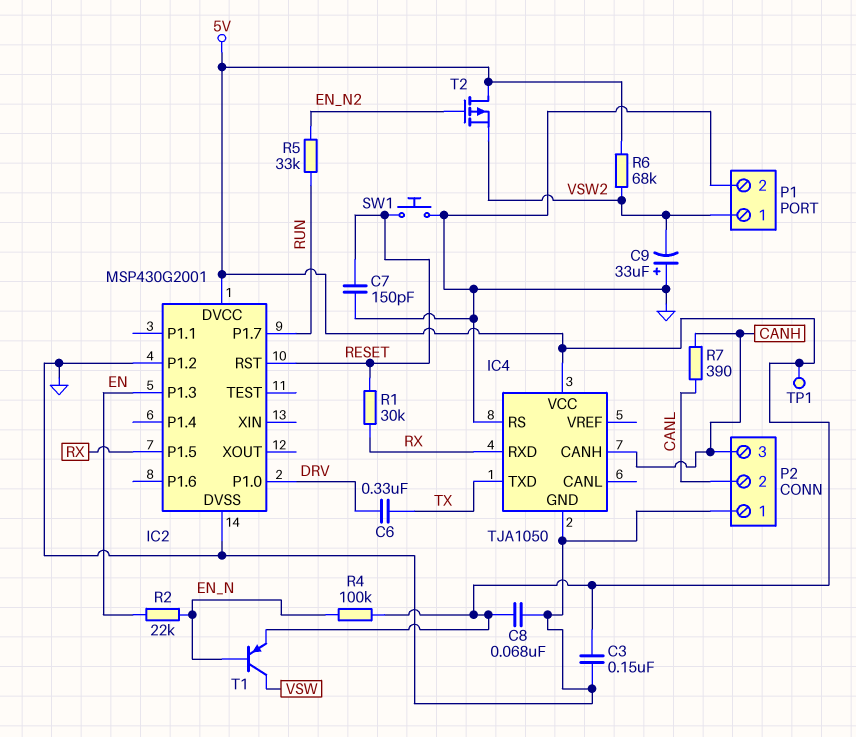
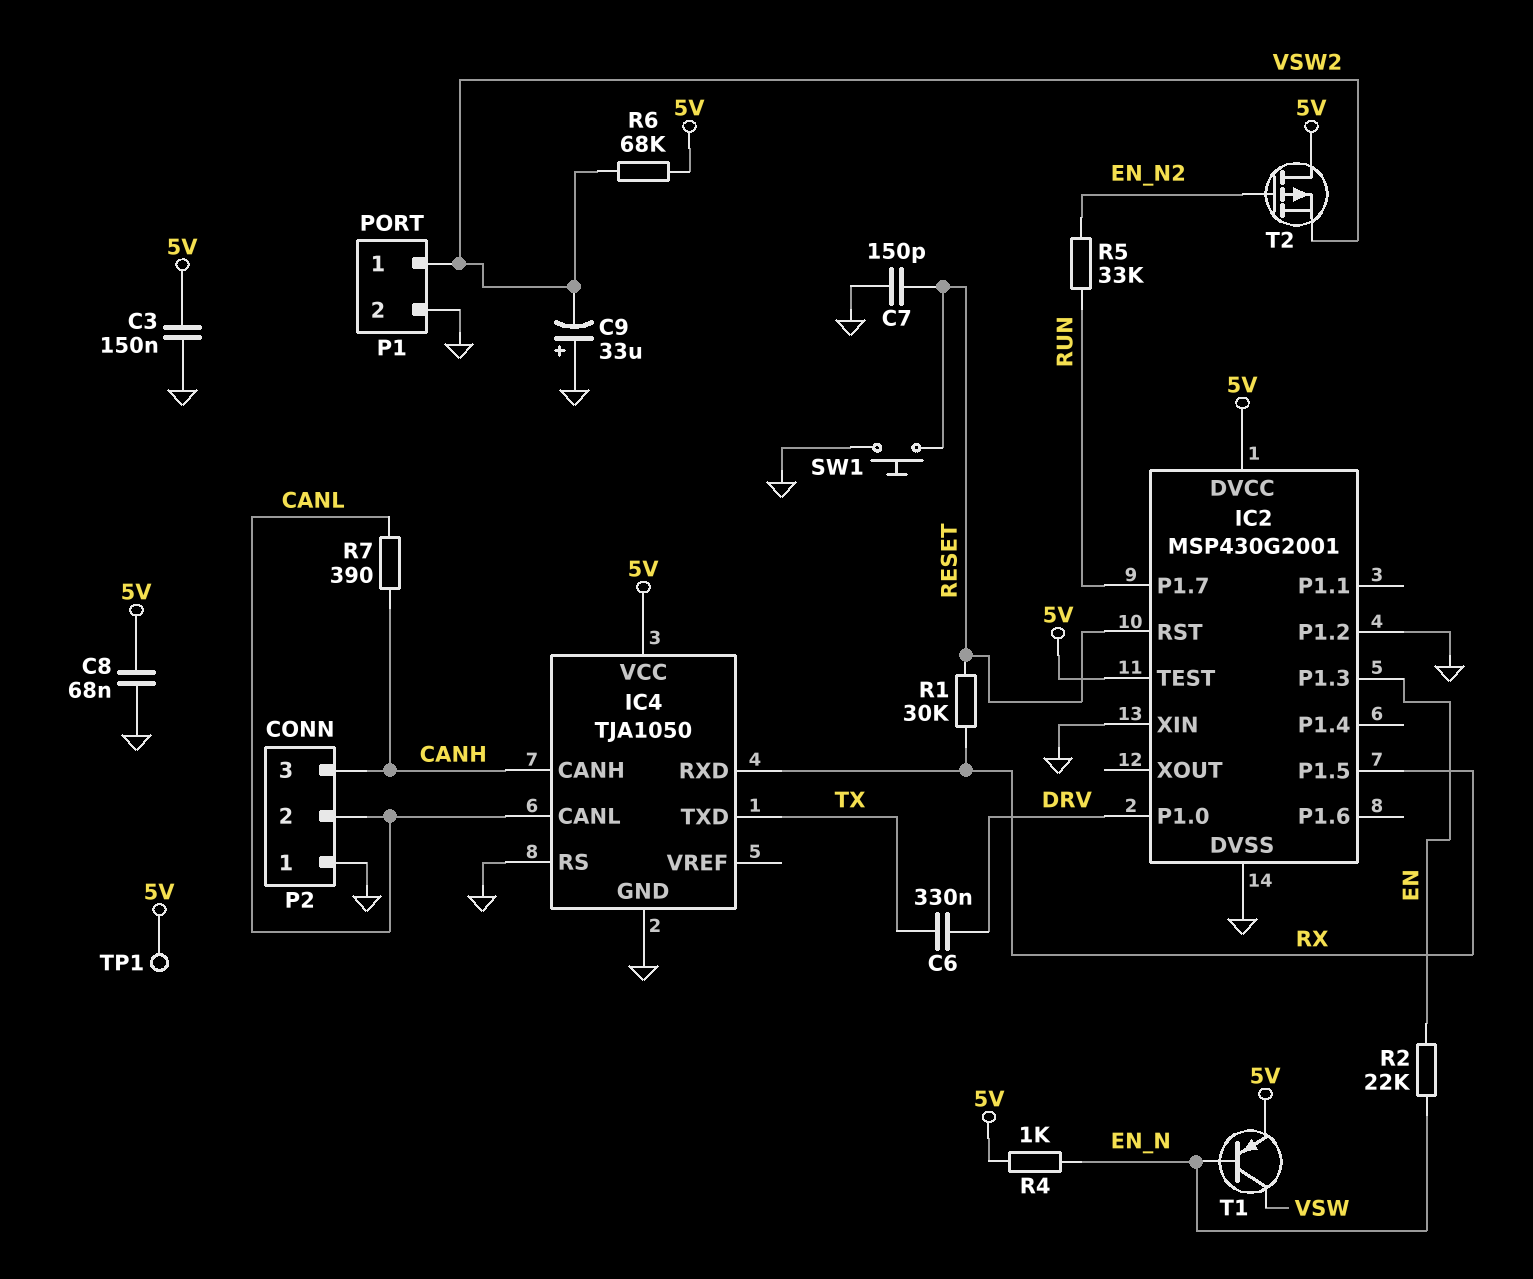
IC2 pin TEST: none -> 5V
IC2 pin XIN: none -> GND
IC4 pin CANL: none -> CANL
R4: 100k (5V, EN_N) -> 1k (5V, EN_N)

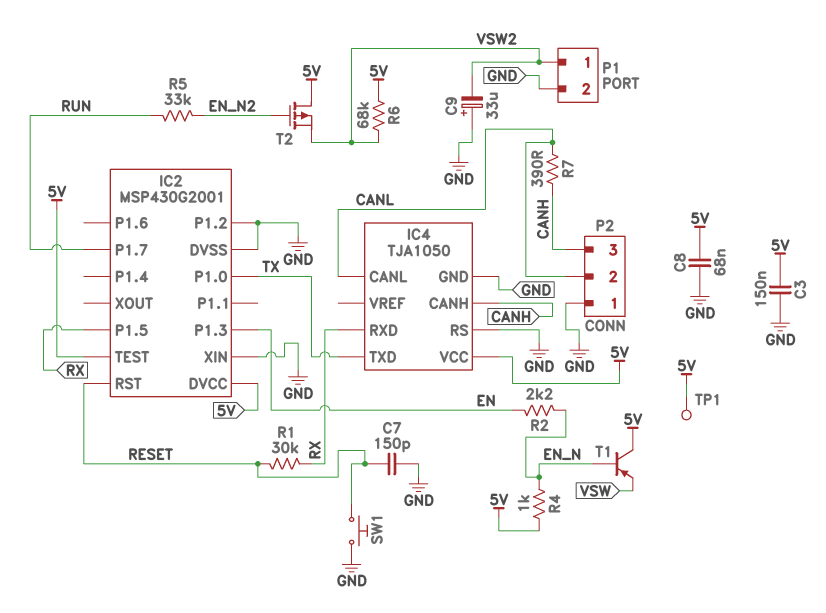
C6: 330nF (DRV, TX) -> none
IC2 pin P1.0: DRV -> TX
R2: 22k (EN, EN_N) -> 2.2k (EN, EN_N)
T1: PNP (B EN_N, C VSW, E 5V) -> PNP (B EN_N, C 5V, E VSW)

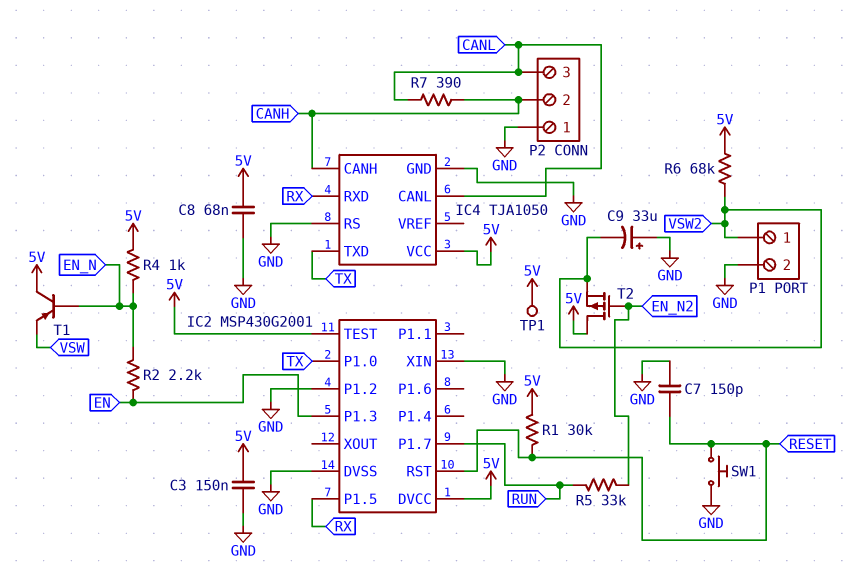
P2 pin 2: CANL -> CANH
P2 pin 3: CANH -> CANL
R1: 30k (RESET, RX) -> 30k (5V, RESET)

